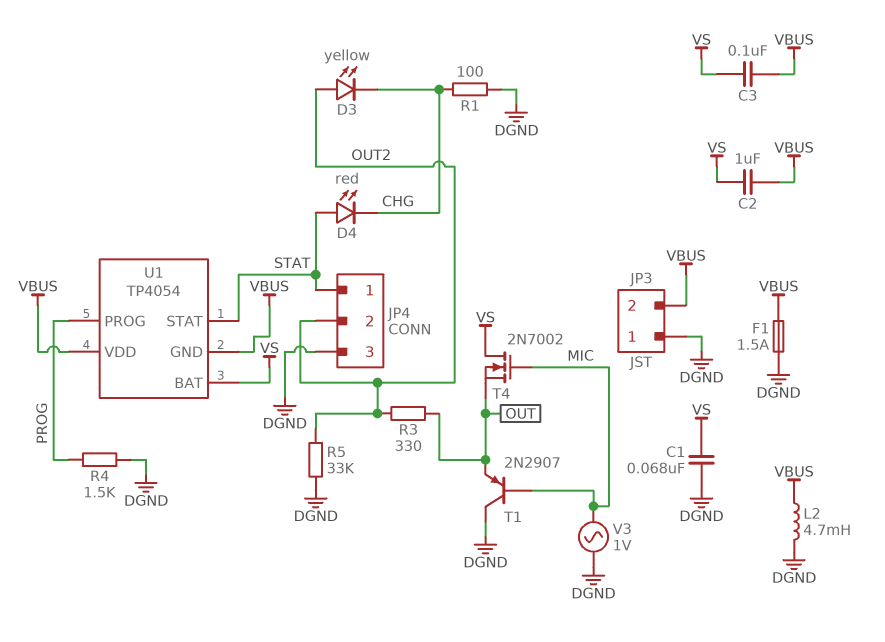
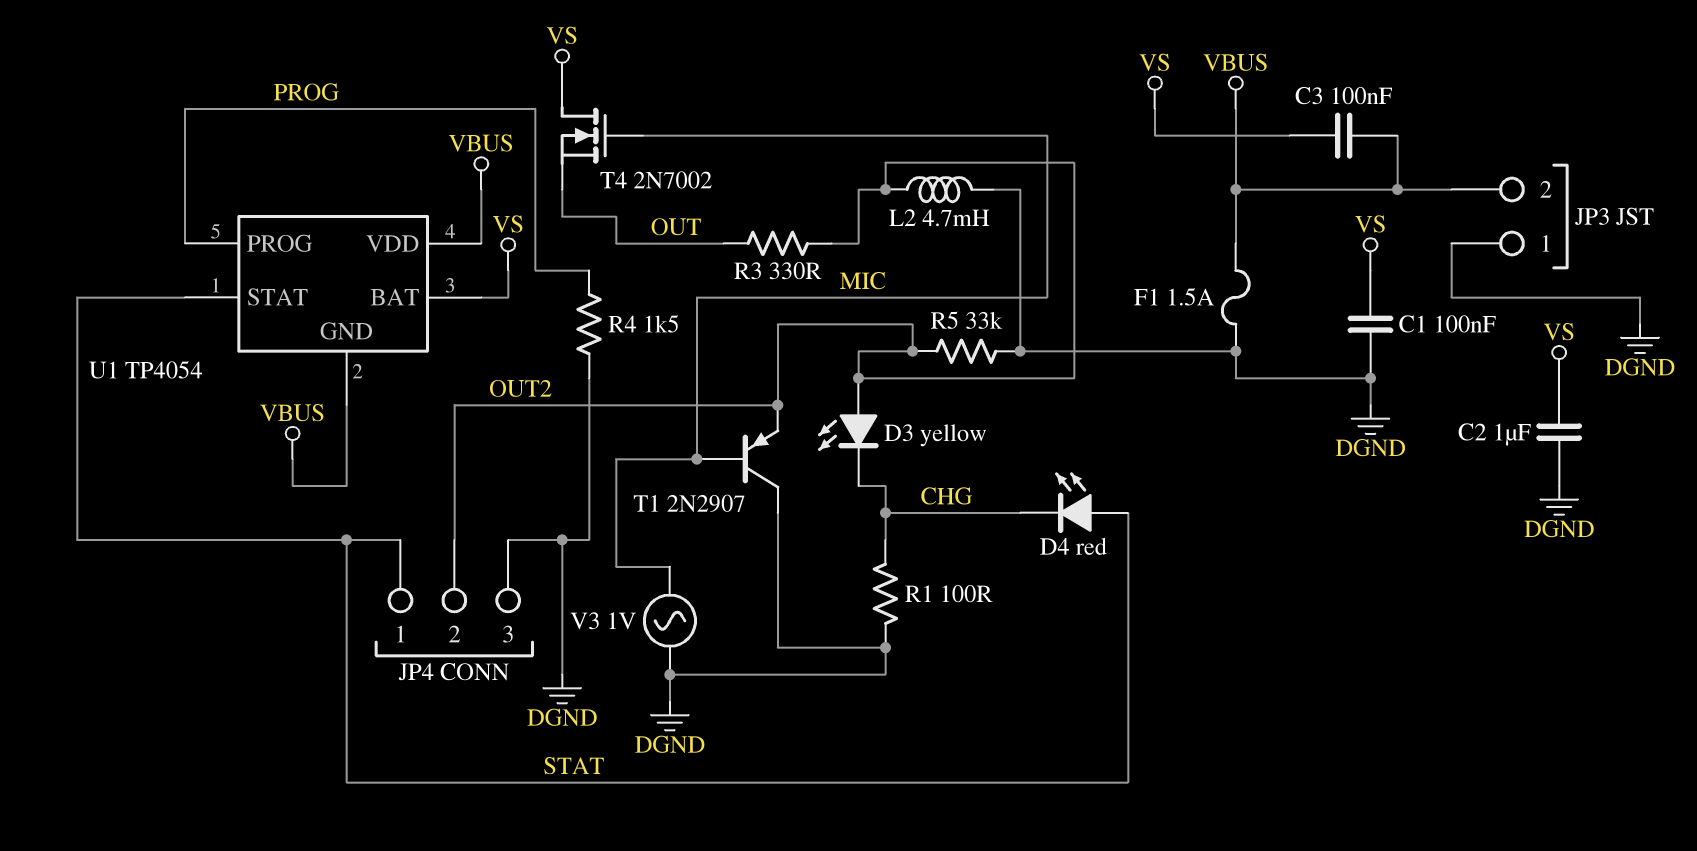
C1: 68nF (DGND, VS) -> 100nF (DGND, VS)
C2: 1uF (VBUS, VS) -> 1uF (DGND, VS)
L2: 4.7mH (DGND, VBUS) -> 4.7mH (DGND, OUT2)
T1: PNP 2N2907 (B MIC, C DGND, E OUT) -> PNP 2N2907 (B MIC, C DGND, E OUT2)

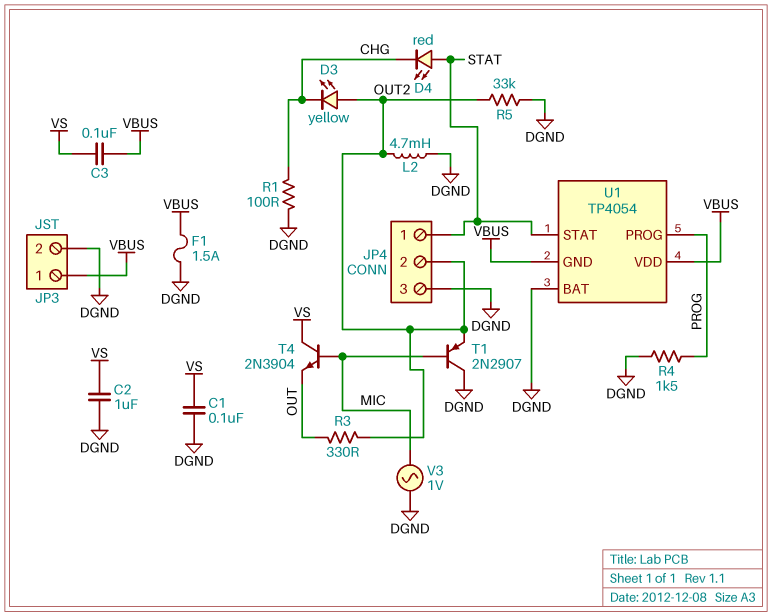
JP3 pin 1: DGND -> VBUS
JP3 pin 2: VBUS -> DGND
T4: NMOS 2N7002 (G MIC, D VS, S OUT) -> NPN 2N3904 (B MIC, C VS, E OUT)
U1 pin BAT: VS -> DGND

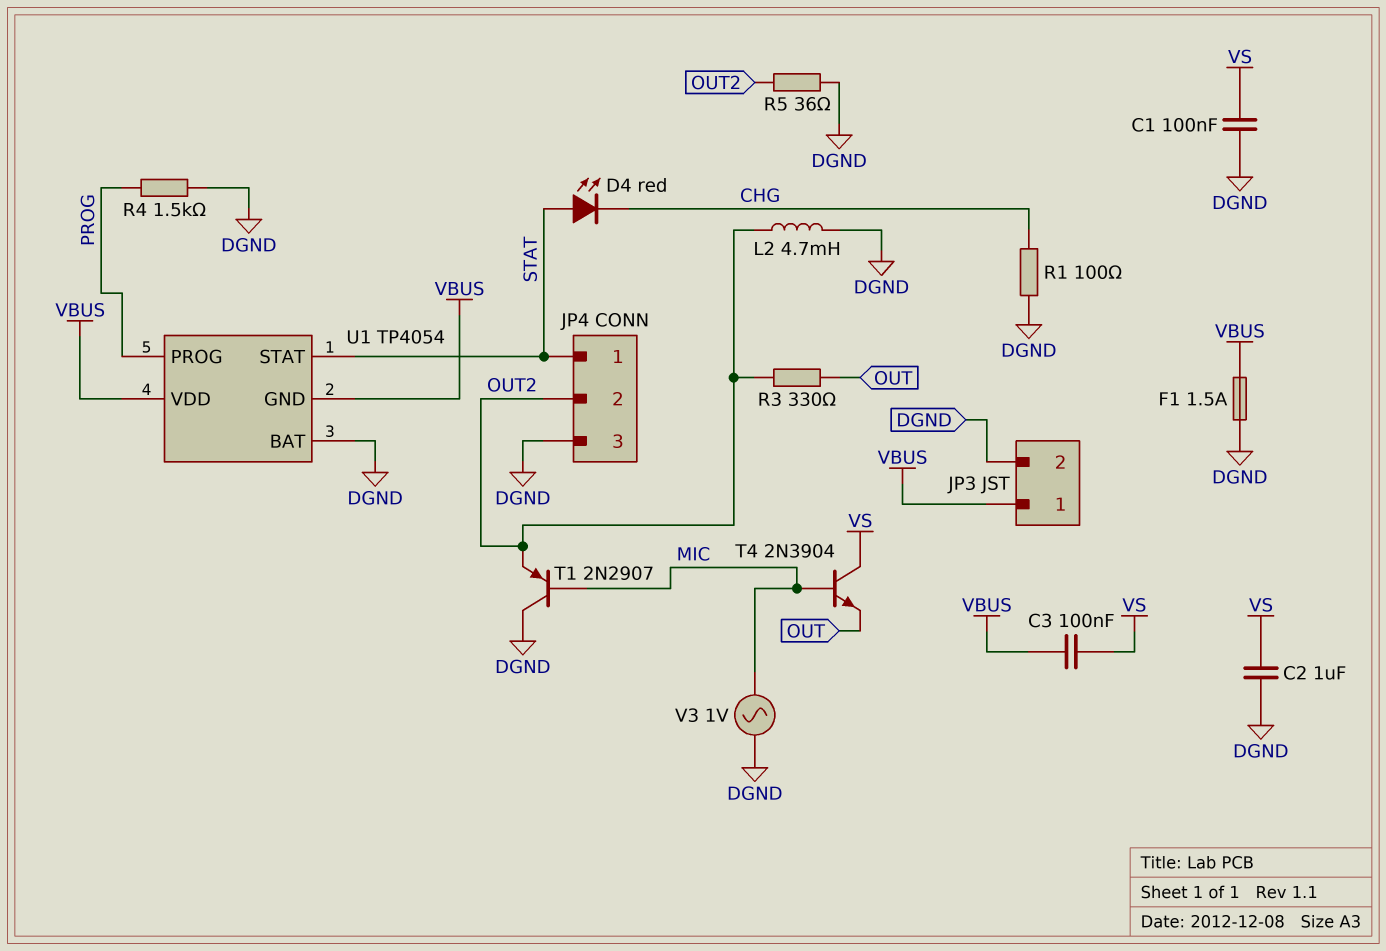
D3: LED yellow (A OUT2, K CHG) -> none
R5: 33k (DGND, OUT2) -> 36 (DGND, OUT2)

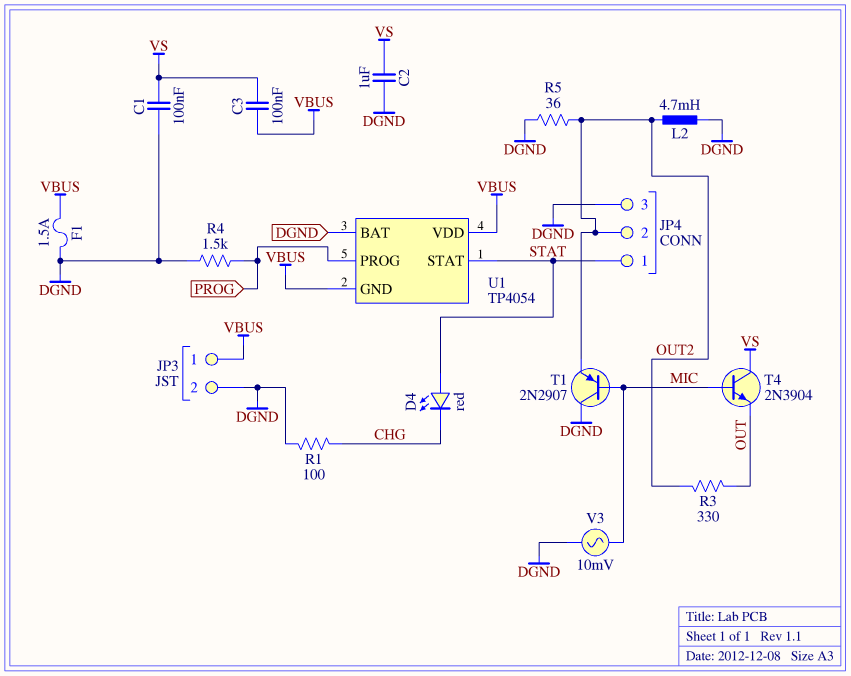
V3: AC 1V (DGND, MIC) -> AC 10mV (DGND, MIC)

